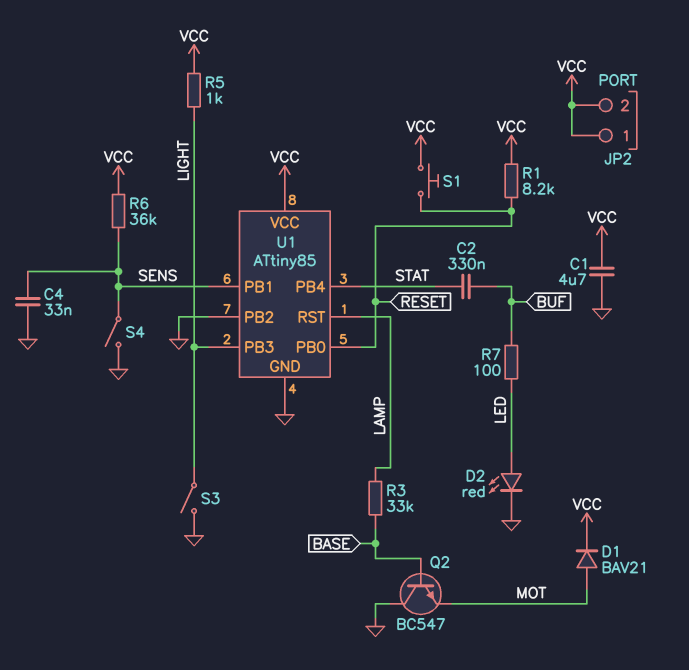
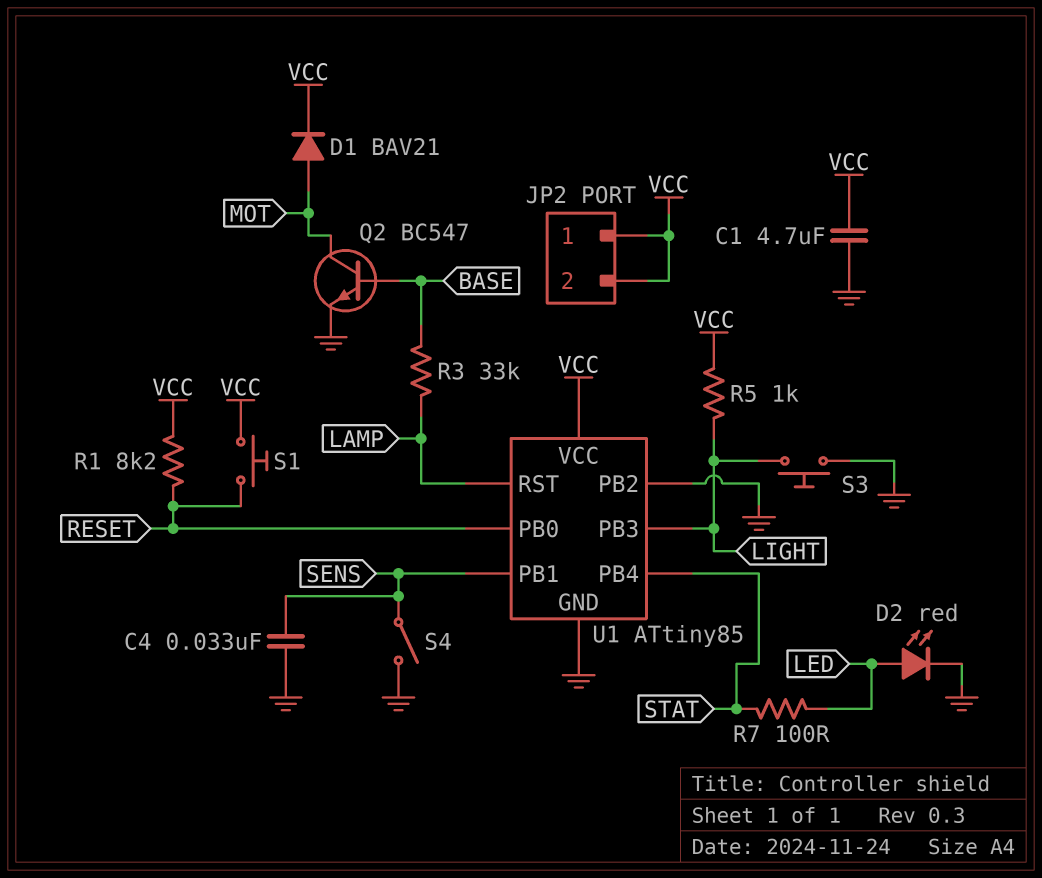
C2: 330nF (BUF, STAT) -> none
Q2: NPN BC547 (B BASE, C GND, E MOT) -> NPN BC547 (B BASE, C MOT, E GND)
R6: 36k (SENS, VCC) -> none
R7: 100 (BUF, LED) -> 100 (LED, STAT)
S3: switch (GND, LIGHT) -> button (GND, LIGHT)

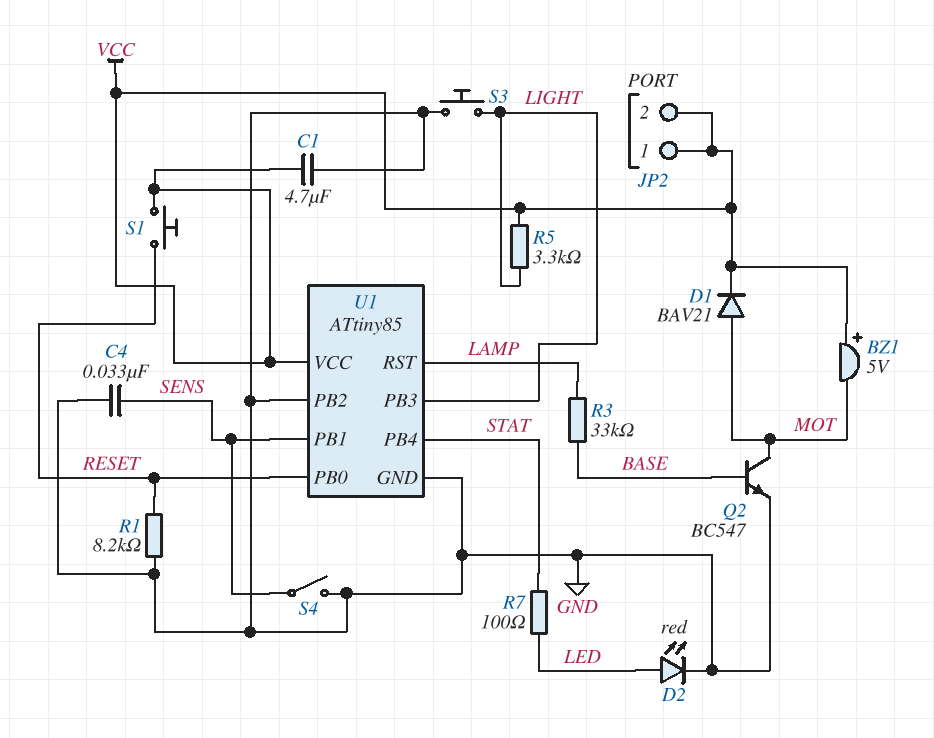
BZ1: none -> buzzer 5V (plus VCC, minus MOT)
R1: 8.2k (RESET, VCC) -> 8.2k (GND, RESET)
R5: 1k (LIGHT, VCC) -> 3.3k (LIGHT, VCC)

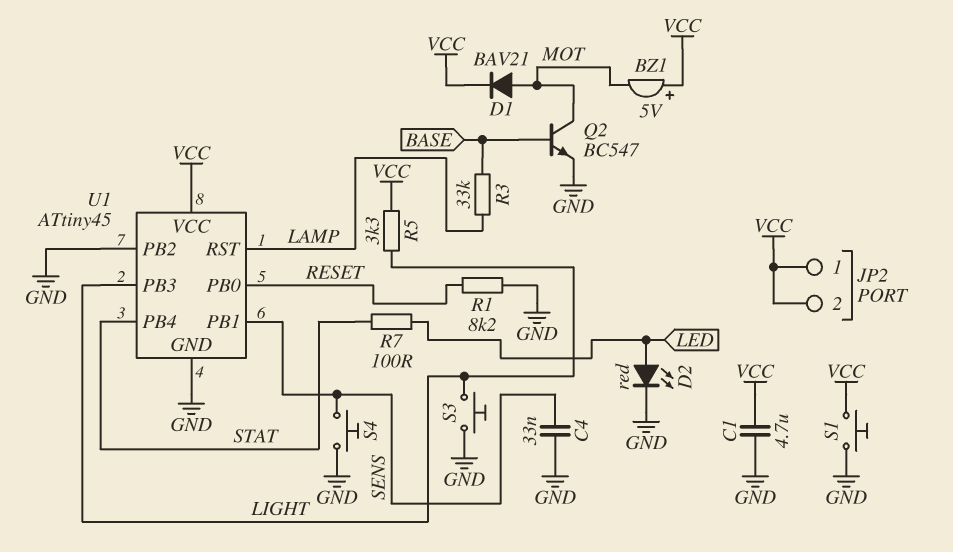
S1: button (RESET, VCC) -> button (GND, VCC)
S4: switch (GND, SENS) -> button (GND, SENS)
U1: ATtiny85 -> ATtiny45

